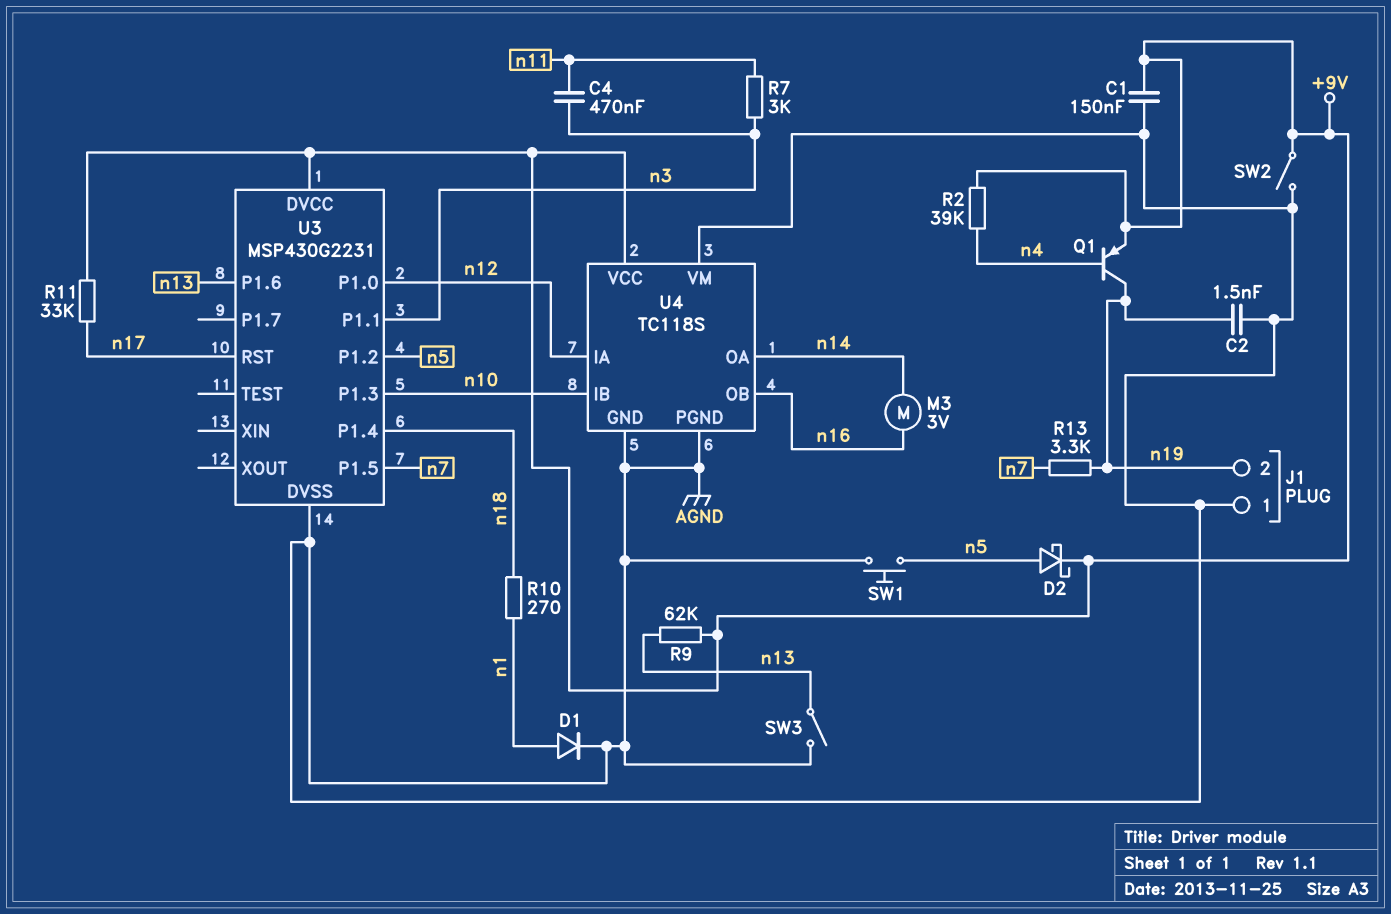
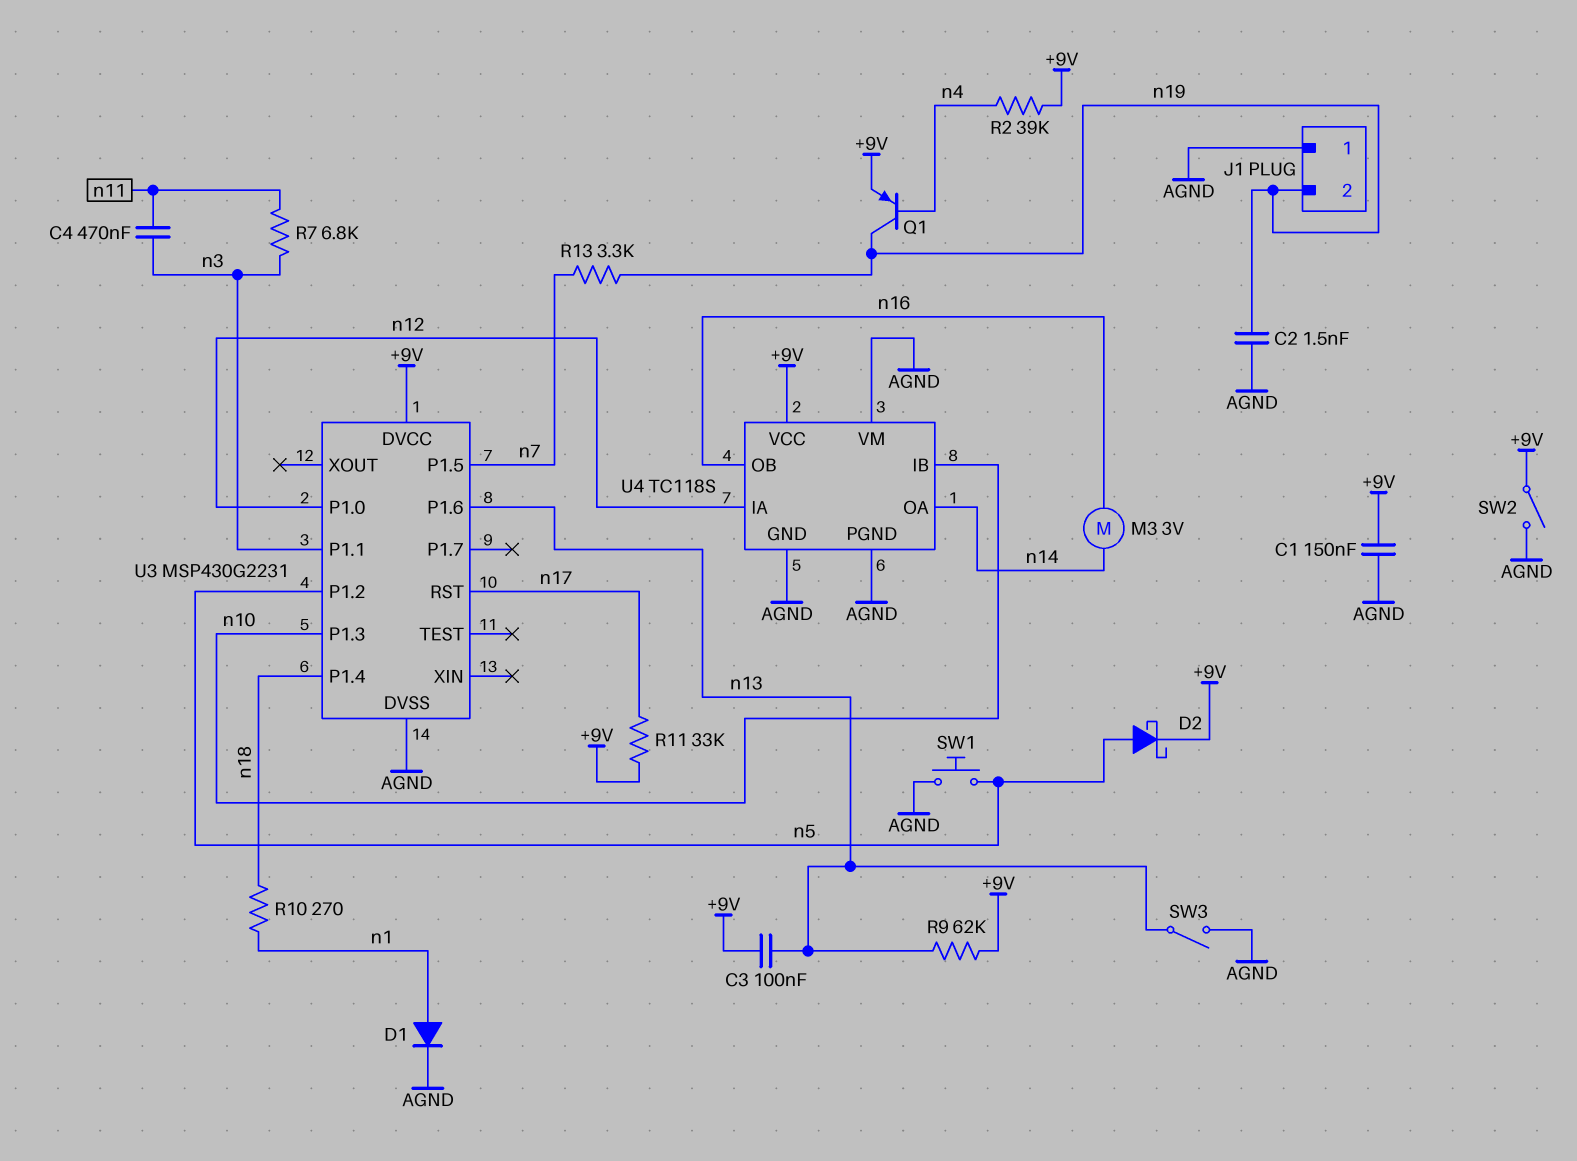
C3: none -> 100nF (+9V, n13)
R7: 3k (n3, n11) -> 6.8k (n3, n11)

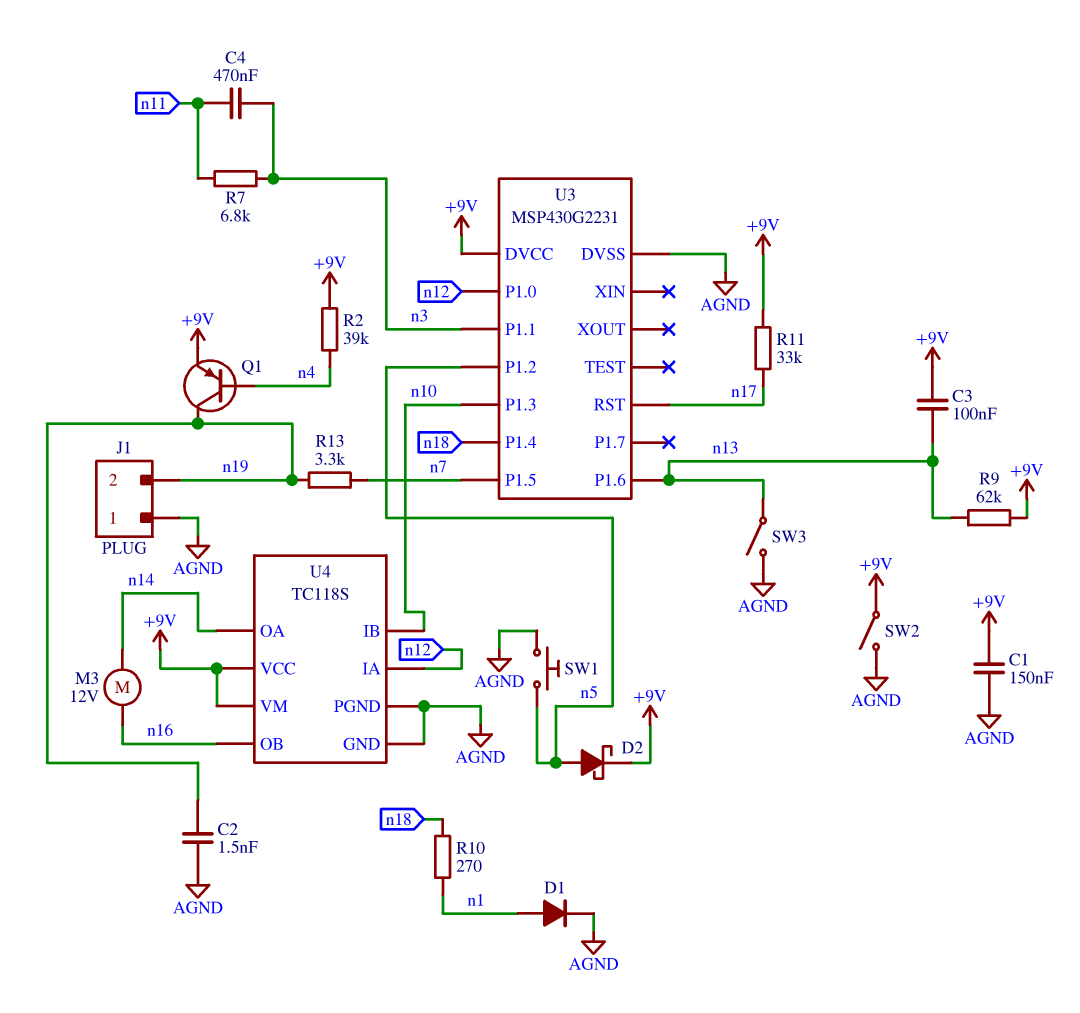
M3: motor 3V (n14, n16) -> motor 12V (n14, n16)
U4 pin VM: AGND -> +9V

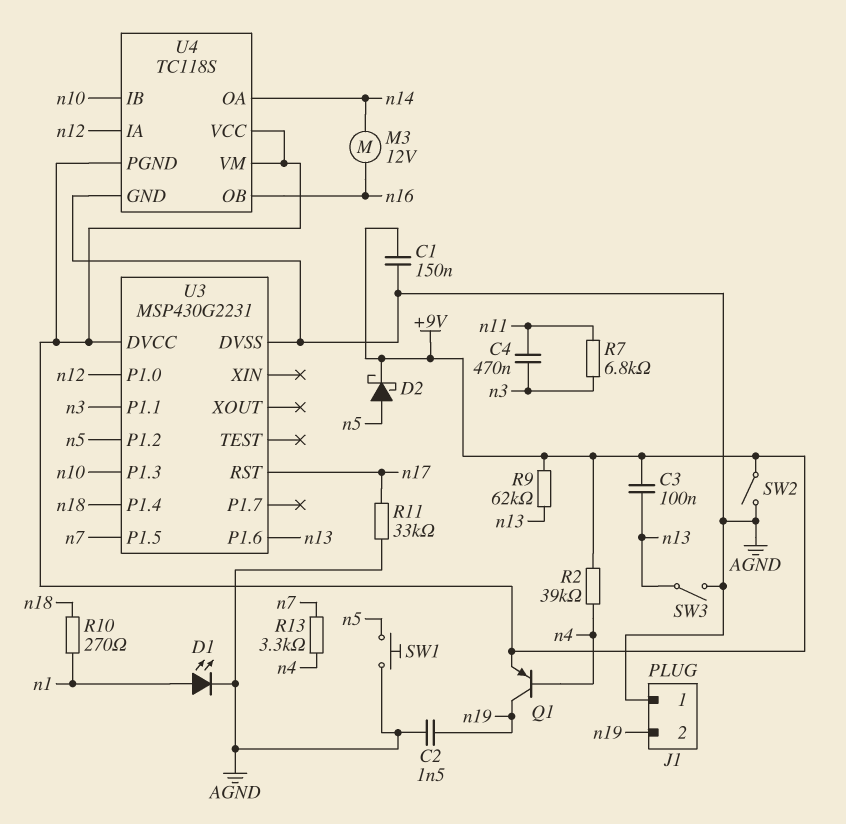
D1: diode (A n1, K AGND) -> LED (A n1, K AGND)
R11: 33k (+9V, n17) -> 33k (AGND, n17)
R13: 3.3k (n7, n19) -> 3.3k (n4, n7)
U4 pin PGND: AGND -> +9V

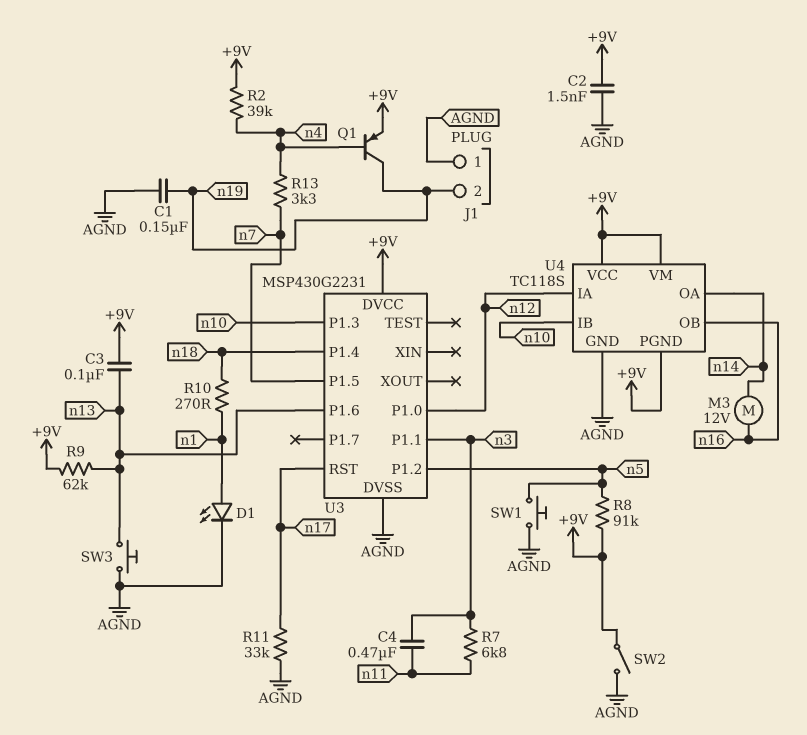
C1: 150nF (+9V, AGND) -> 150nF (AGND, n19)
C2: 1.5nF (AGND, n19) -> 1.5nF (+9V, AGND)
D2: schottky (A n5, K +9V) -> none
R8: none -> 91k (+9V, n5)
SW3: switch (AGND, n13) -> button (AGND, n13)

